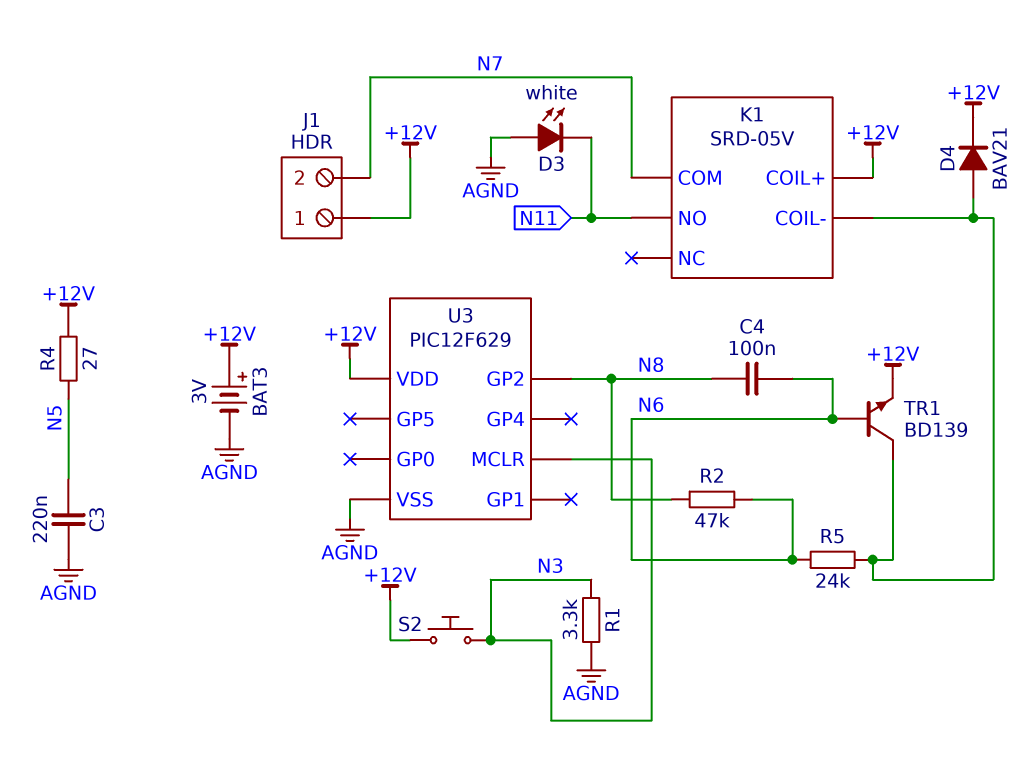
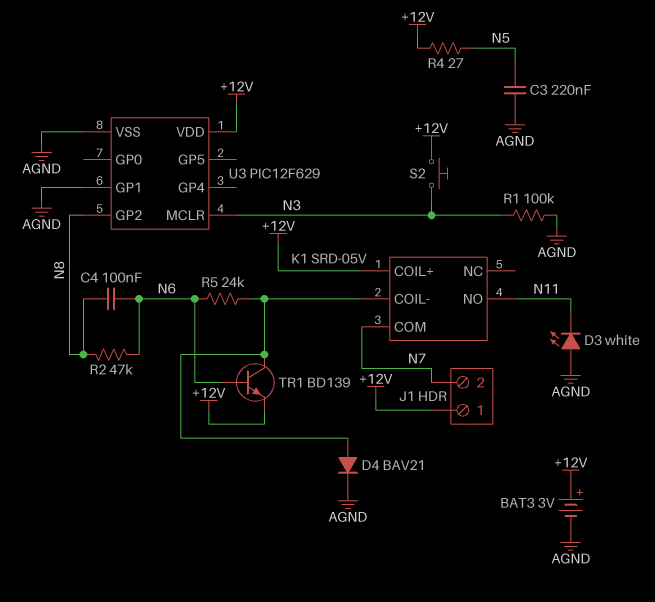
D4: diode BAV21 (A K1/COIL-, K +12V) -> diode BAV21 (A K1/COIL-, K AGND)
R1: 3.3k (AGND, N3) -> 100k (AGND, N3)
U3 pin GP1: none -> AGND

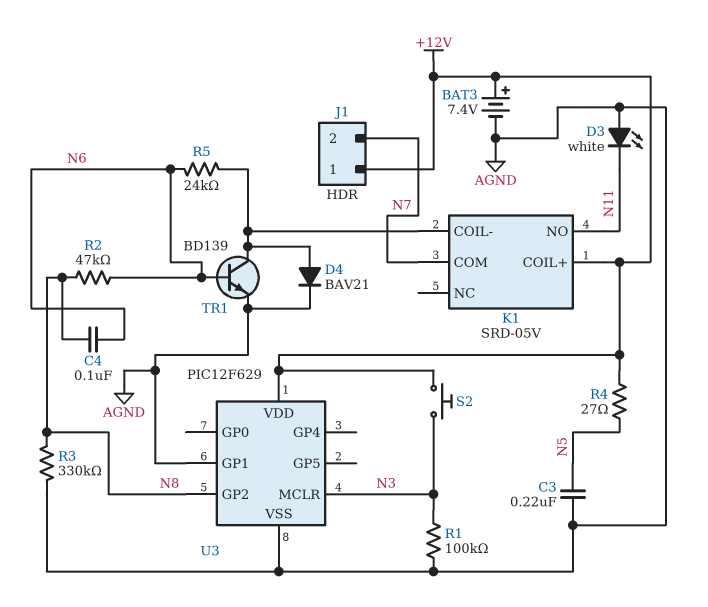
BAT3: 3V (plus +12V, minus AGND) -> 7.4V (plus +12V, minus AGND)
R3: none -> 330k (AGND, N8)
TR1: NPN BD139 (B N6, C K1/COIL-, E +12V) -> NPN BD139 (B N6, C K1/COIL-, E AGND)

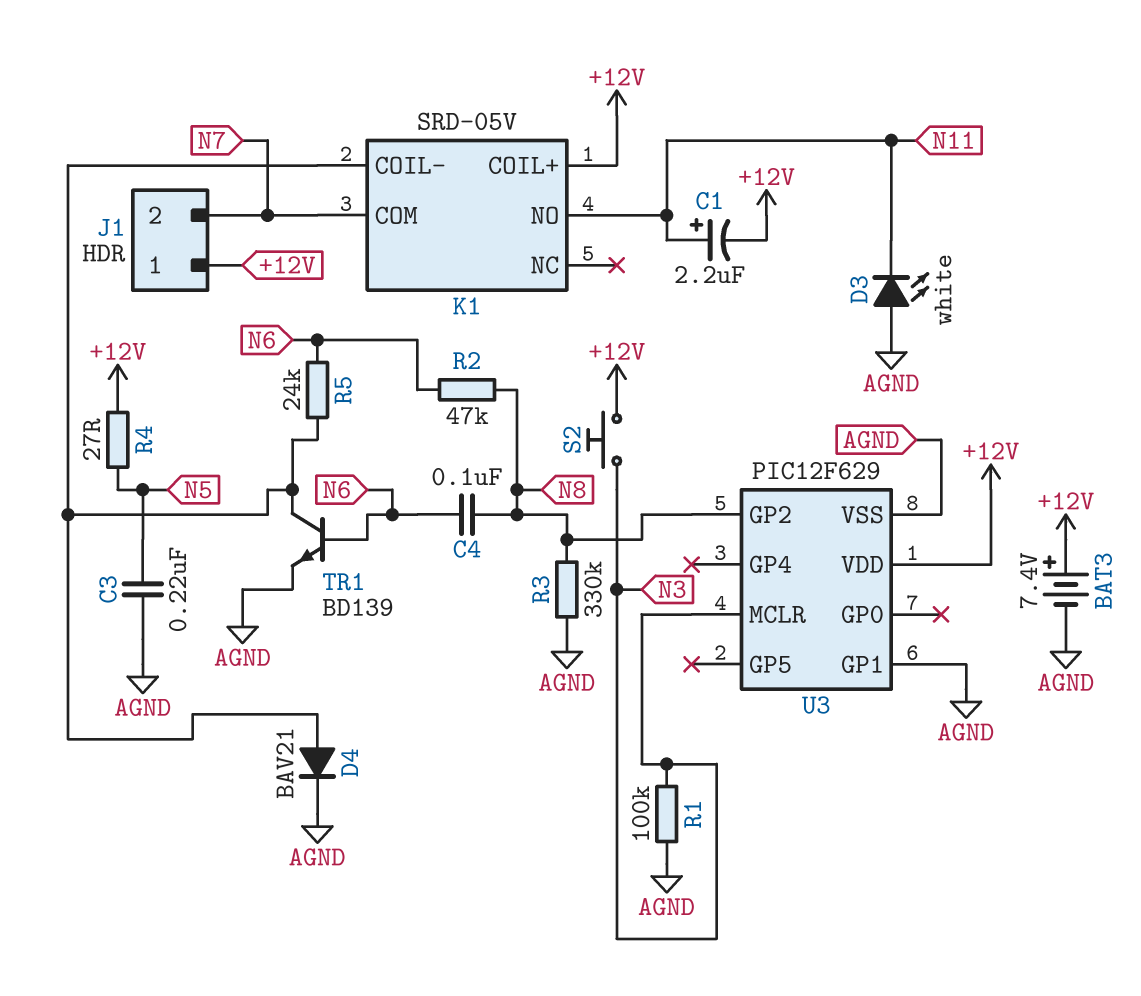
C1: none -> 2.2uF (plus N11, minus +12V)

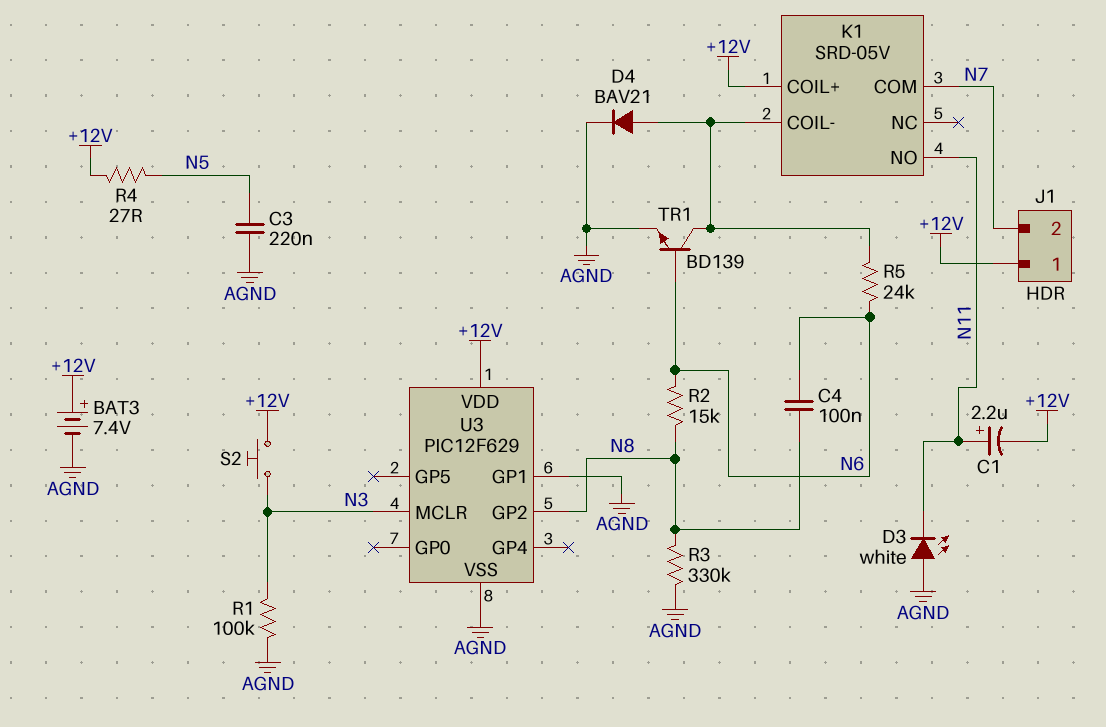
R2: 47k (N6, N8) -> 15k (N6, N8)

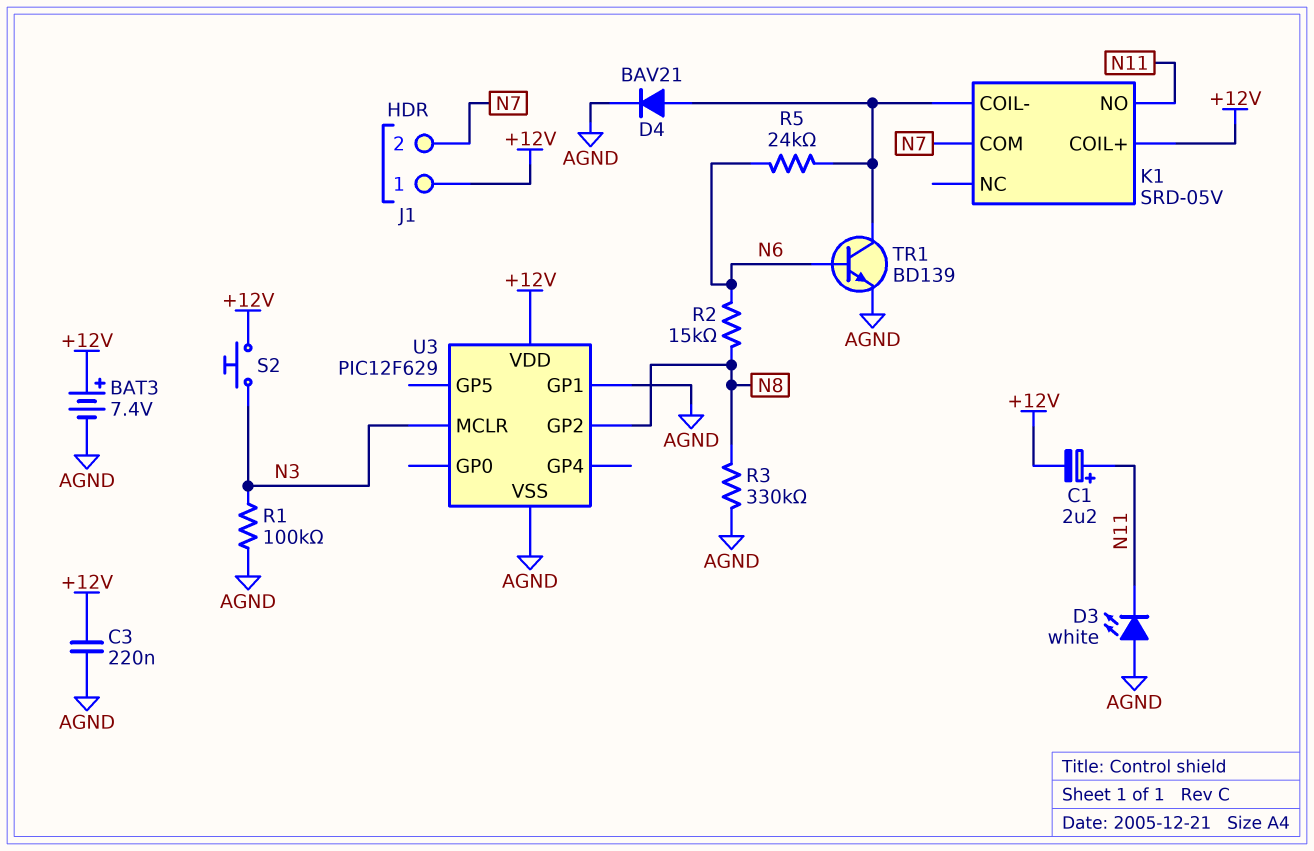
C3: 220nF (AGND, N5) -> 220nF (+12V, AGND)
C4: 100nF (N6, N8) -> none
R4: 27 (+12V, N5) -> none

